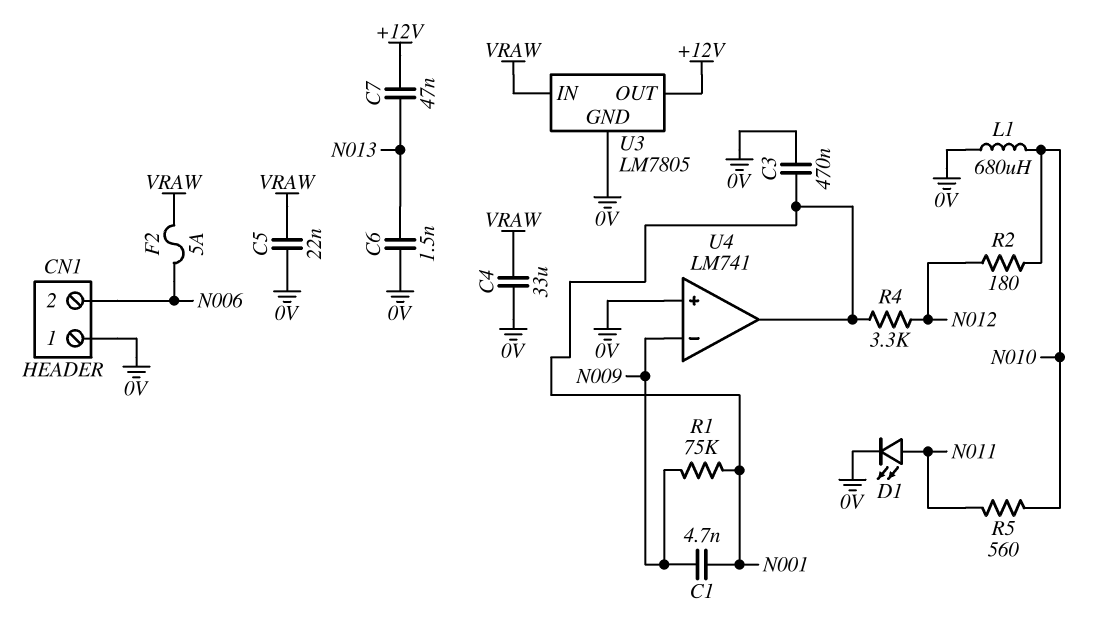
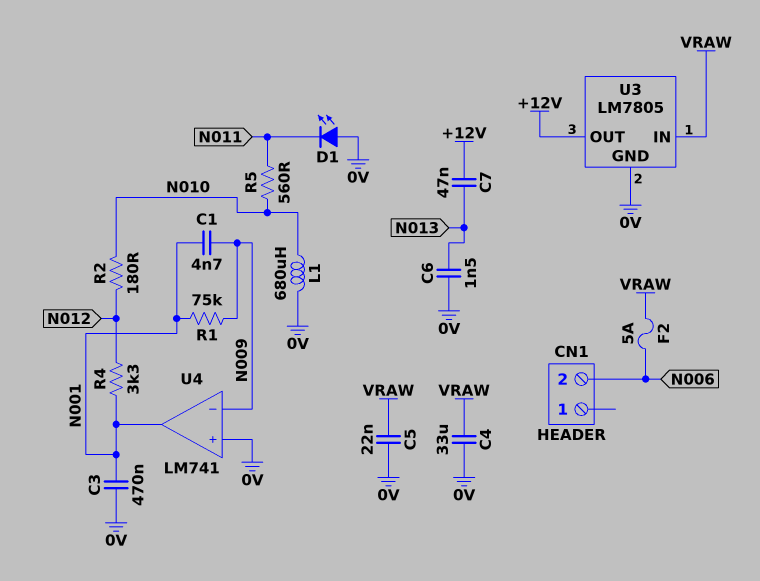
CN1 pin 1: 0V -> none
D1: LED (A N011, K 0V) -> LED (A 0V, K N011)

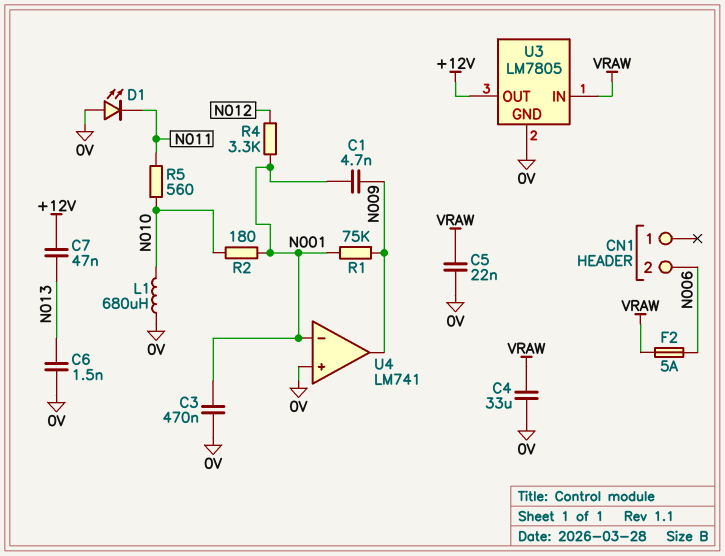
R2: 180 (N010, N012) -> 180 (N001, N010)
U4 pin in-: N009 -> N001
U4 pin out: N001 -> N009

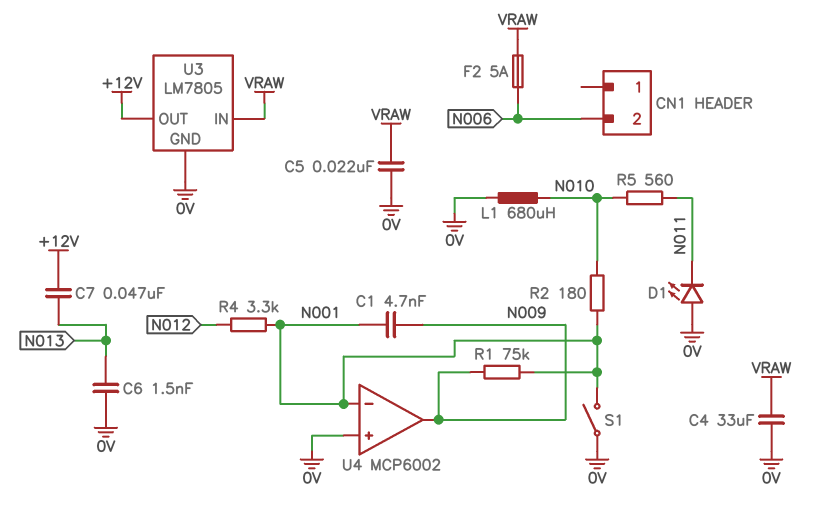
C3: 470nF (0V, N001) -> none
S1: none -> switch (0V, N001)
U4: LM741 -> MCP6002

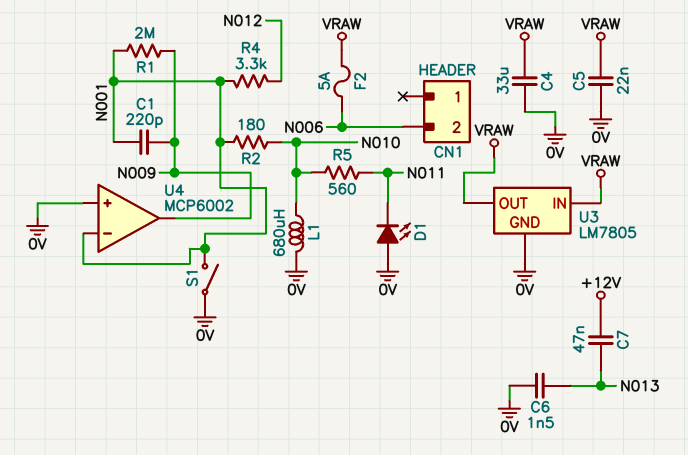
C1: 4.7nF (N001, N009) -> 220pF (N001, N009)
R1: 75k (N001, N009) -> 2M (N001, N009)
U3 pin OUT: +12V -> VRAW

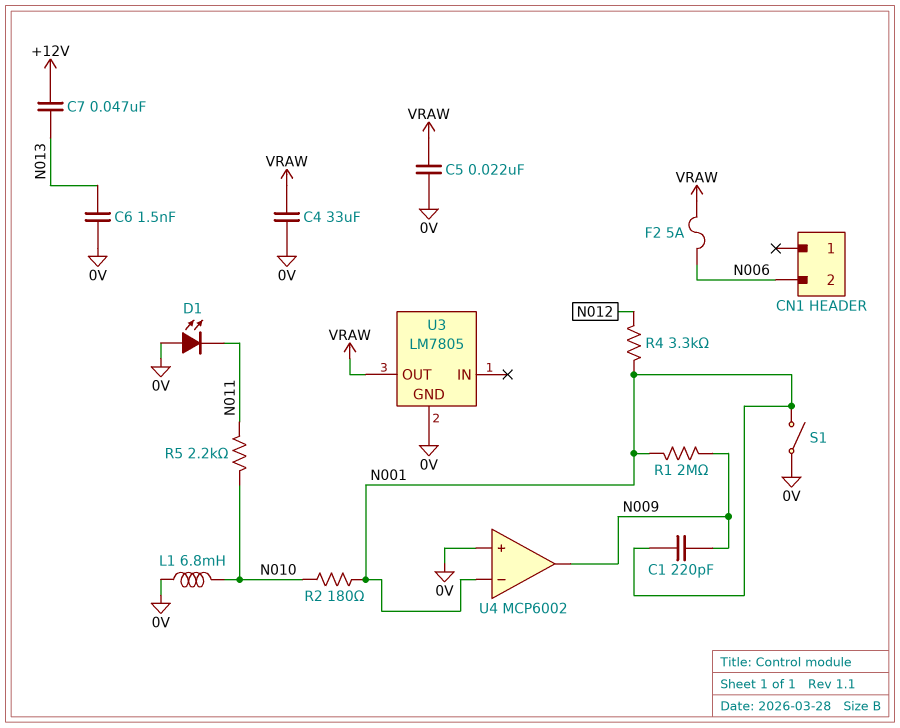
L1: 680uH (0V, N010) -> 6.8mH (0V, N010)
R5: 560 (N010, N011) -> 2.2k (N010, N011)
U3 pin IN: VRAW -> none

